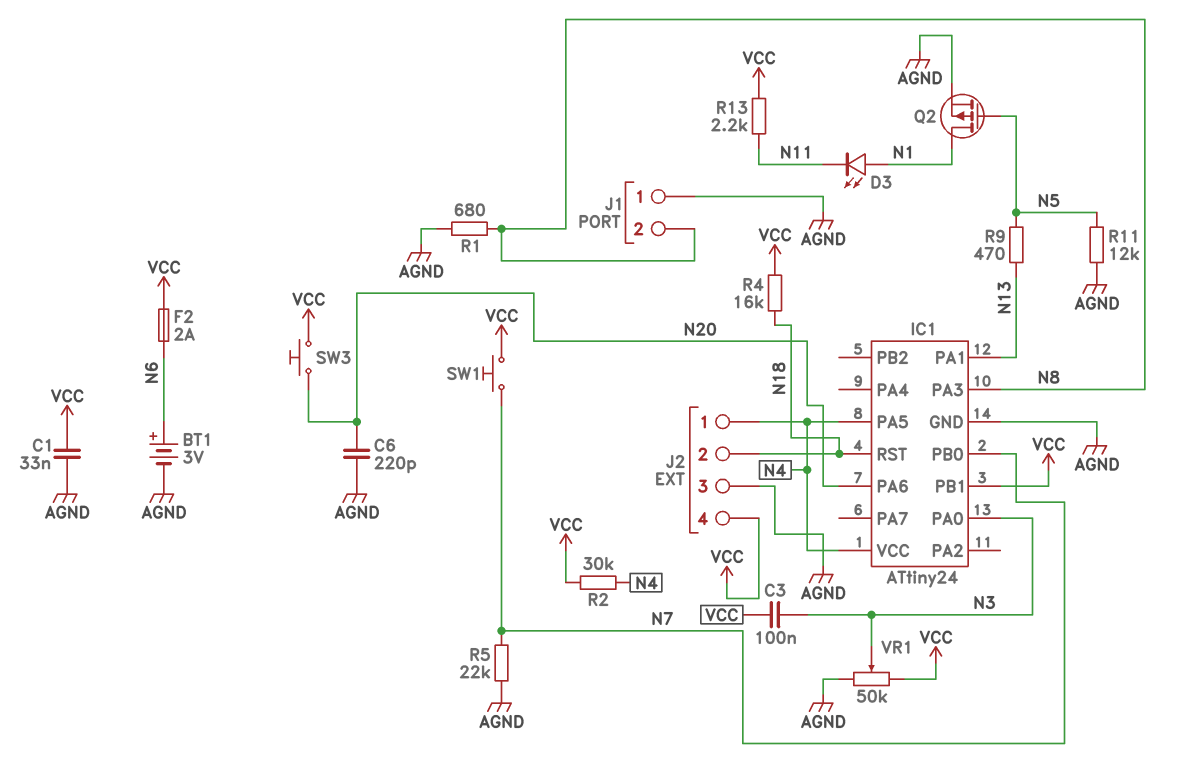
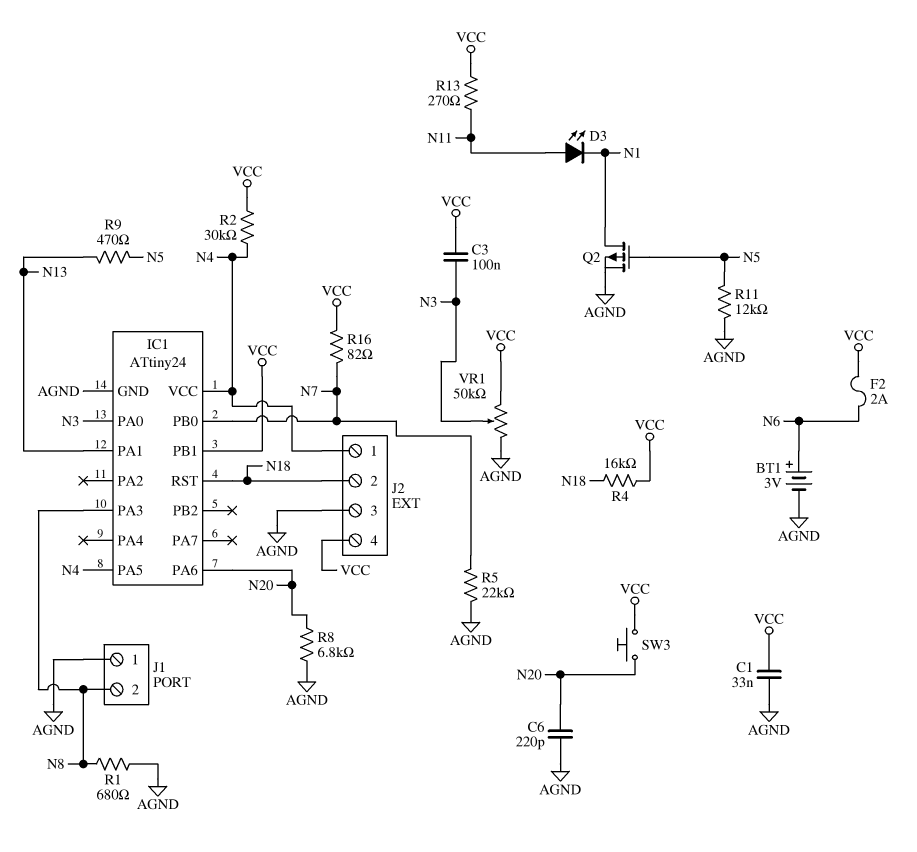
D3: LED (A N1, K N11) -> LED (A N11, K N1)
R8: none -> 6.8k (AGND, N20)
R13: 2.2k (N11, VCC) -> 270 (N11, VCC)
R16: none -> 82 (N7, VCC)
SW1: button (N7, VCC) -> none

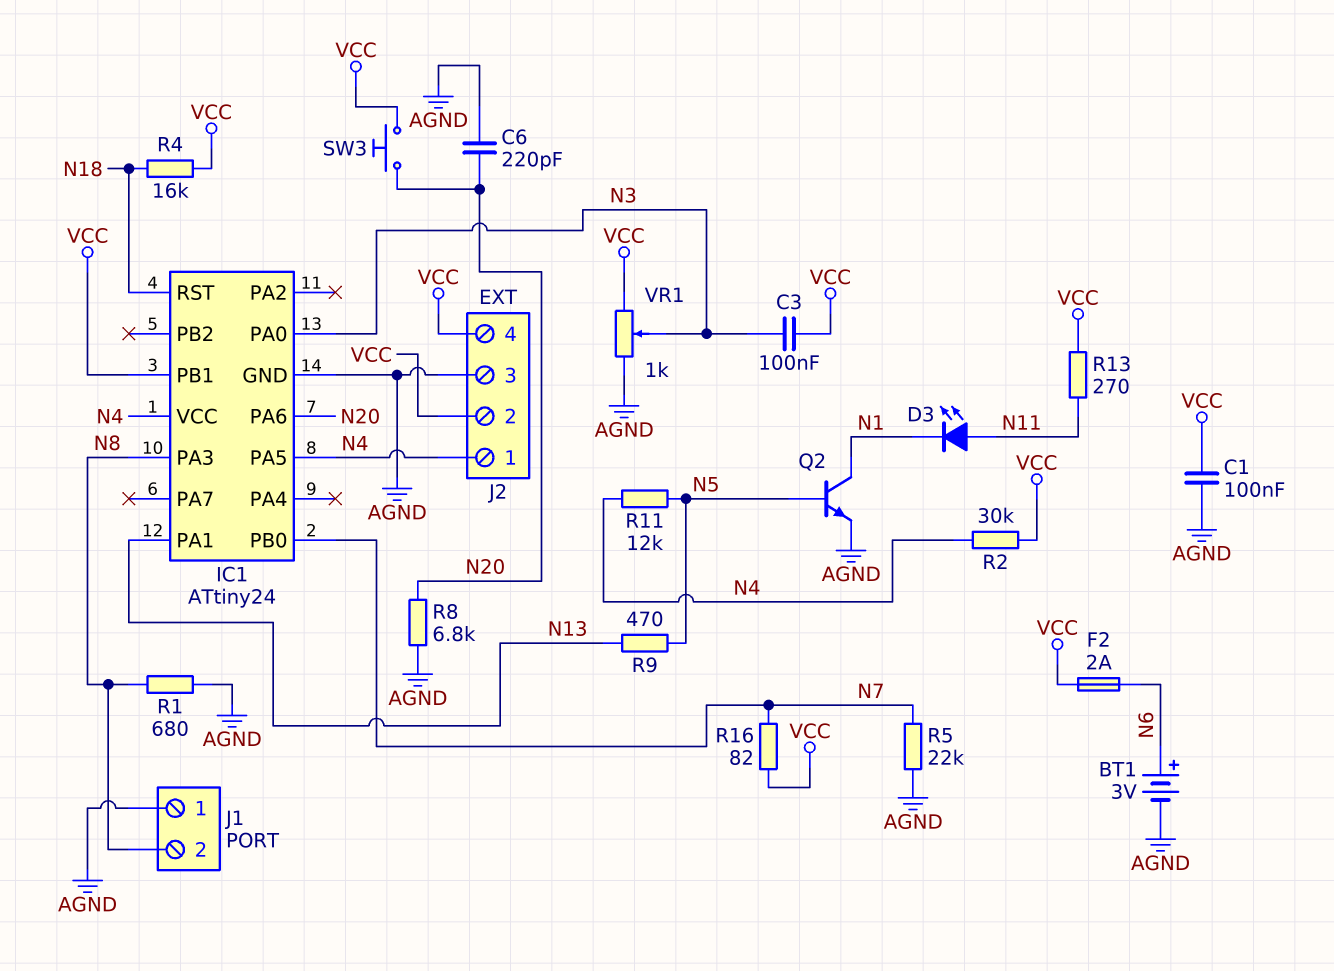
C1: 33nF (AGND, VCC) -> 100nF (AGND, VCC)
J2 pin 2: N18 -> VCC
Q2: PMOS (G N5, D N1, S AGND) -> NPN (B N5, C N1, E AGND)
R11: 12k (AGND, N5) -> 12k (N4, N5)
VR1: 50k (AGND, VCC, wiper N3) -> 1k (AGND, VCC, wiper N3)

